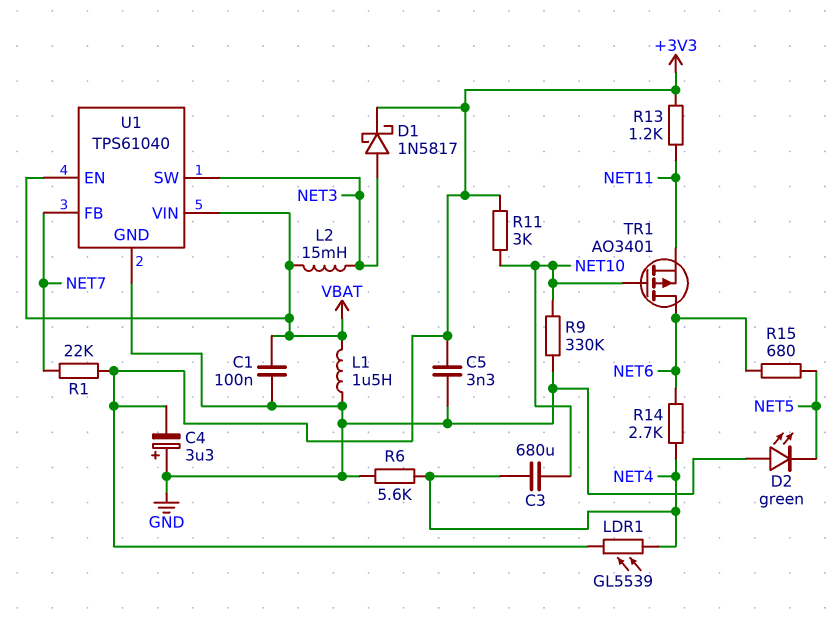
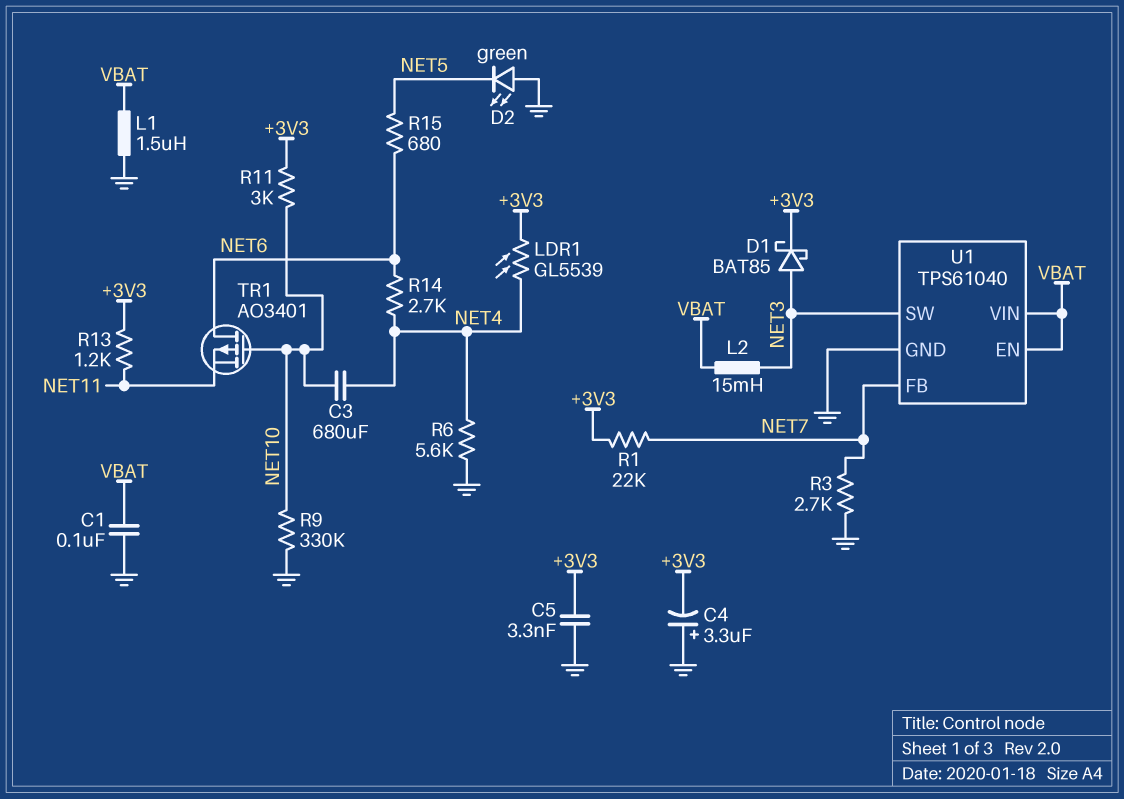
D1: schottky 1N5817 (A NET3, K +3V3) -> schottky BAT85 (A NET3, K +3V3)
R3: none -> 2.7k (GND, NET7)

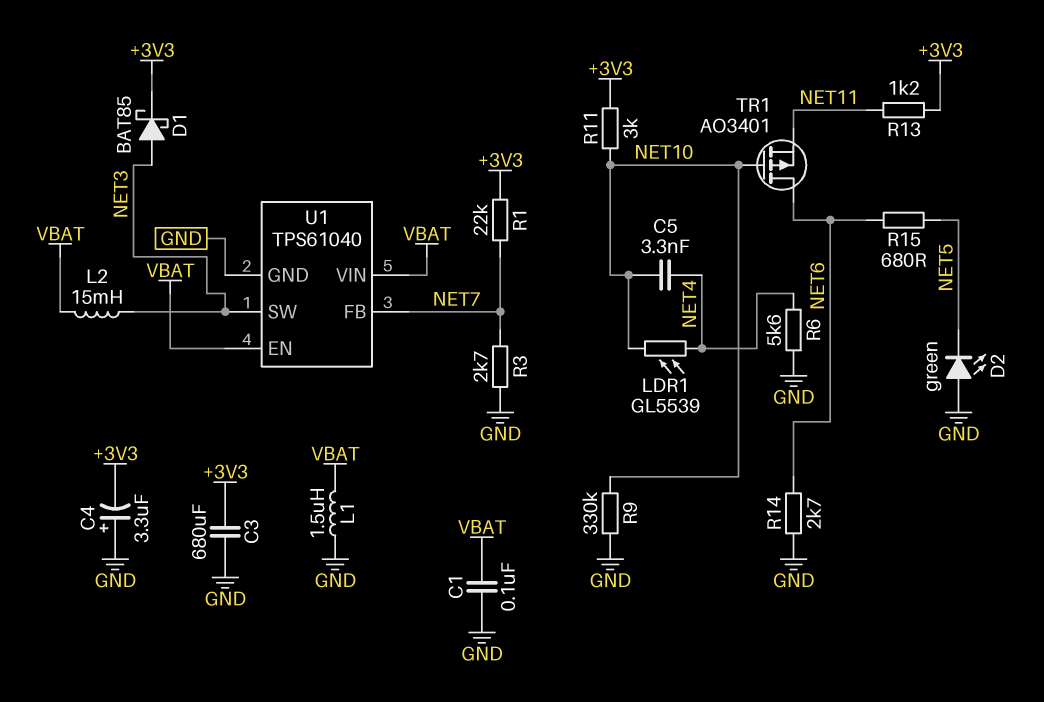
C3: 680uF (NET4, NET10) -> 680uF (+3V3, GND)
C5: 3.3nF (+3V3, GND) -> 3.3nF (NET4, NET10)
LDR1: GL5539 (+3V3, NET4) -> GL5539 (NET4, NET10)
R14: 2.7k (NET4, NET6) -> 2.7k (GND, NET6)

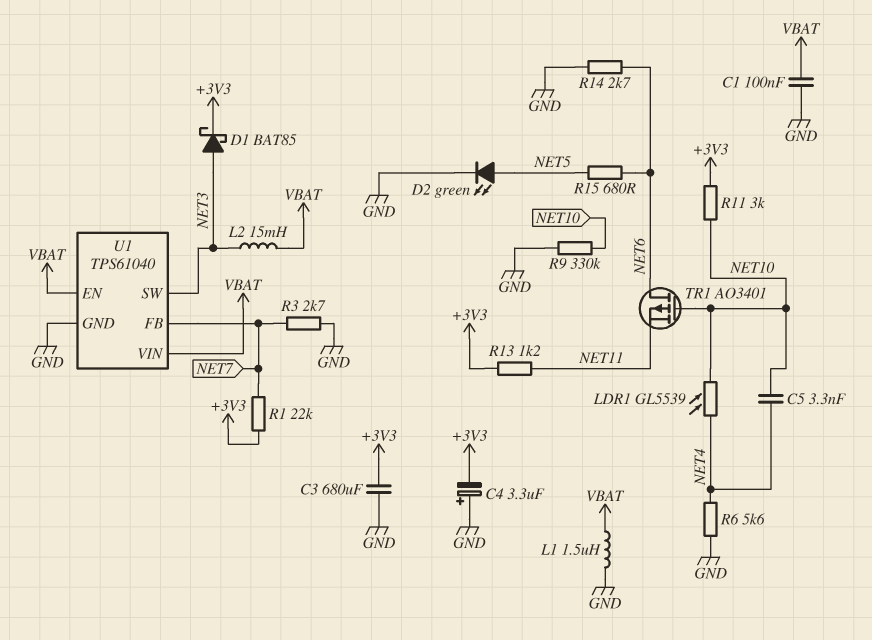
D2: LED green (A GND, K NET5) -> LED green (A NET5, K GND)

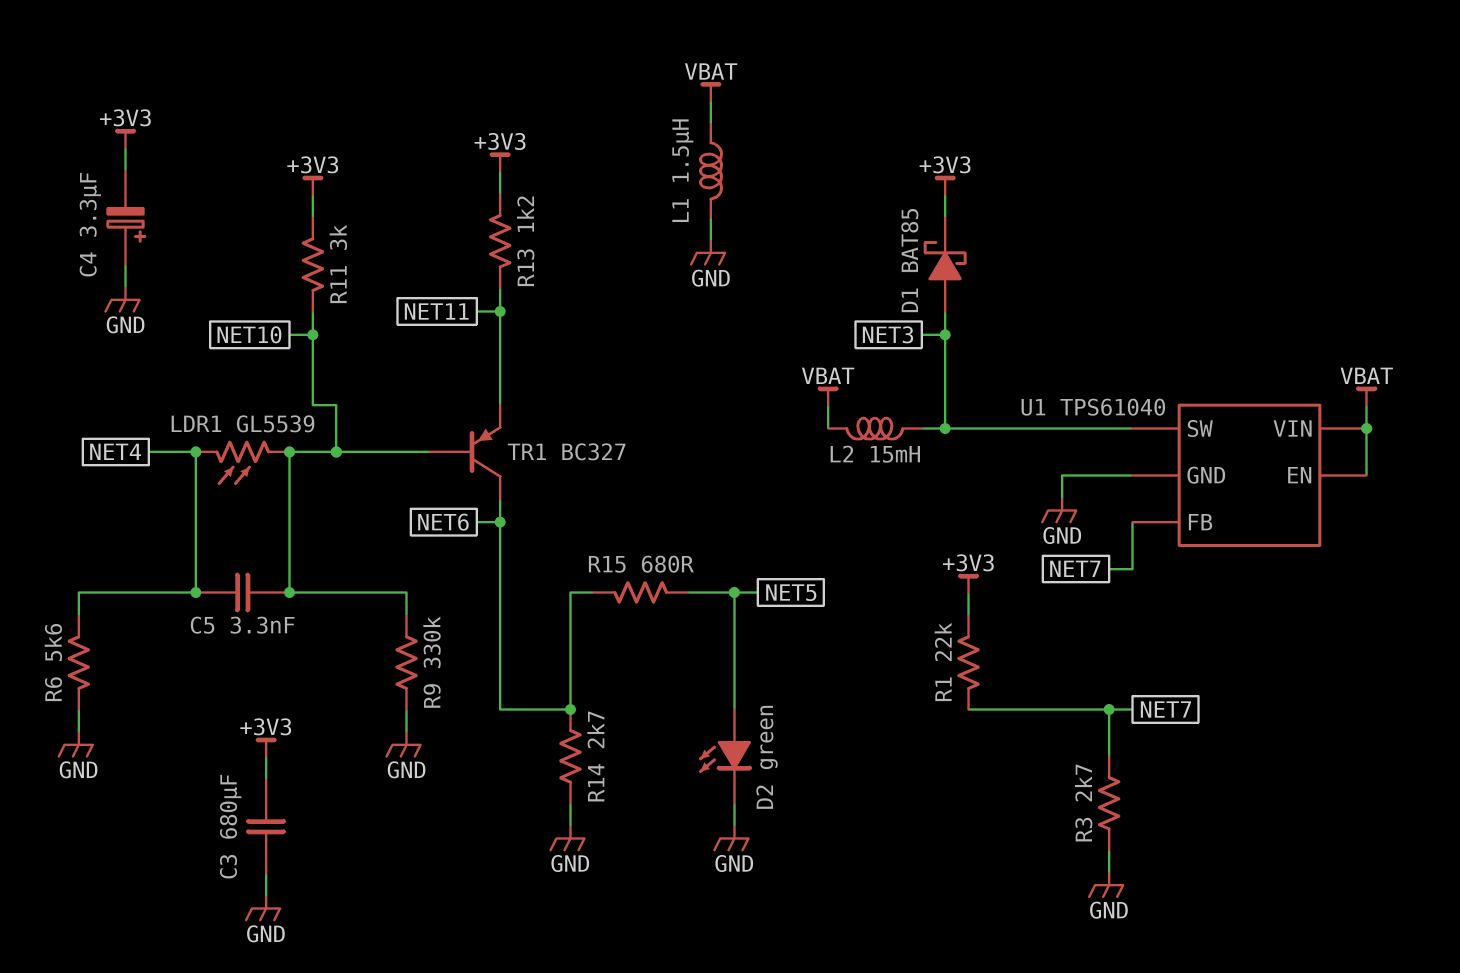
C1: 100nF (GND, VBAT) -> none
TR1: PMOS AO3401 (G NET10, D NET6, S NET11) -> PNP BC327 (B NET10, C NET6, E NET11)

